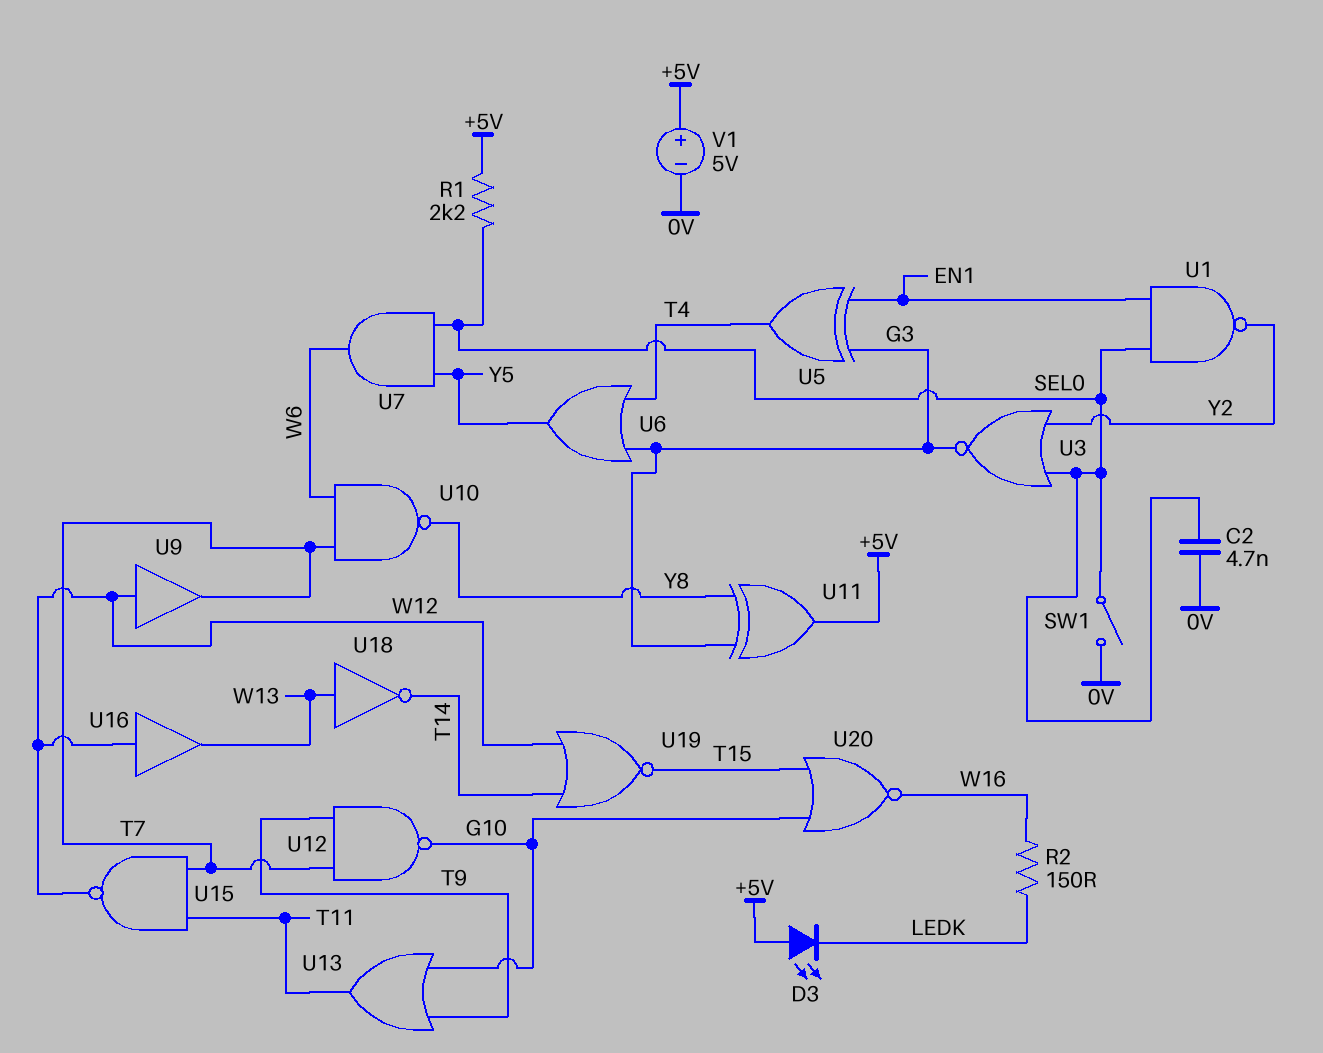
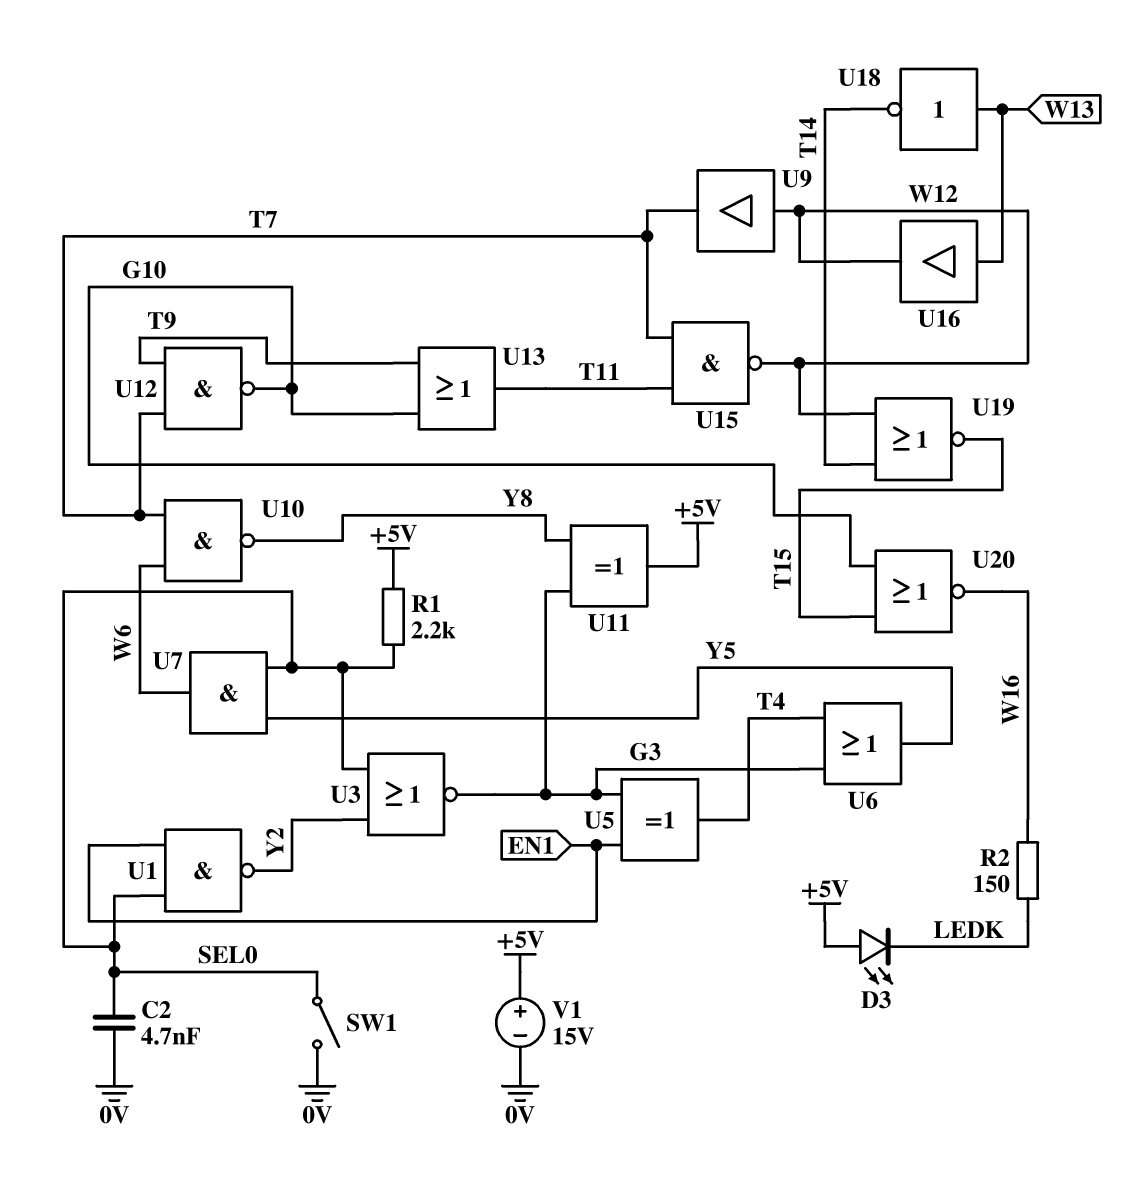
U16: buffer (in W12, out W13) -> buffer (in W13, out W12)
V1: 5V (plus +5V, minus 0V) -> 15V (plus +5V, minus 0V)

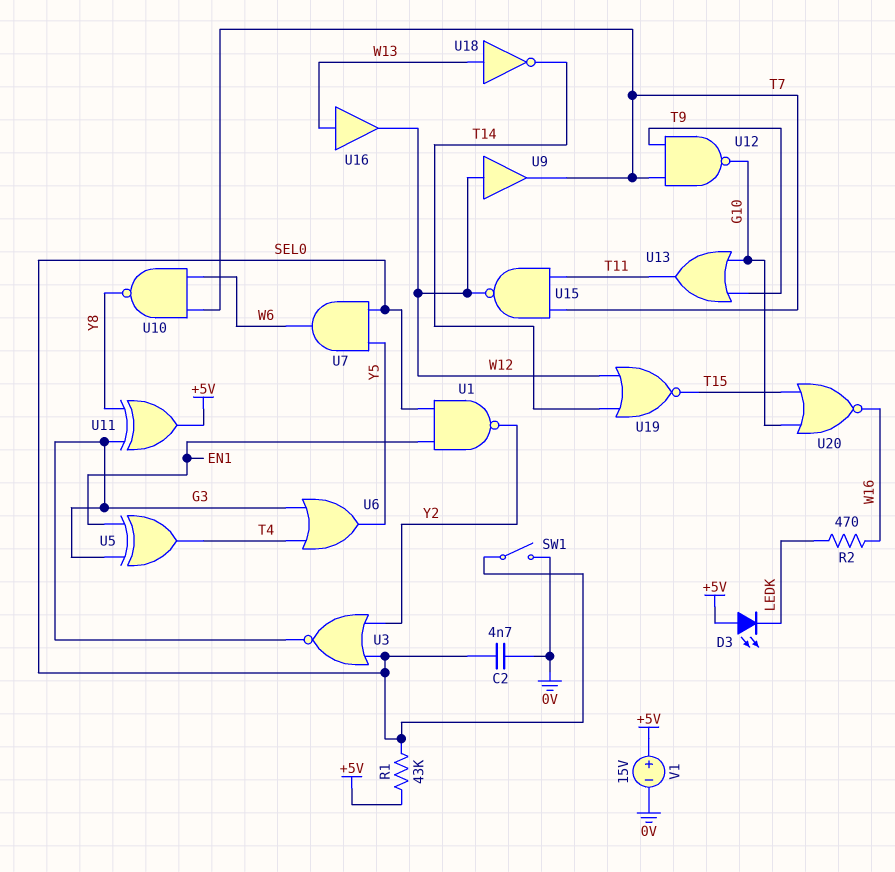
R1: 2.2k (+5V, SEL0) -> 43k (+5V, SEL0)
R2: 150 (LEDK, W16) -> 470 (LEDK, W16)

